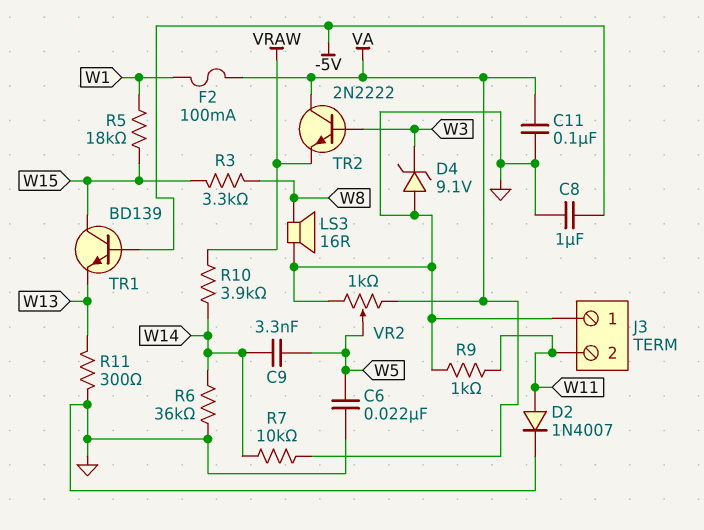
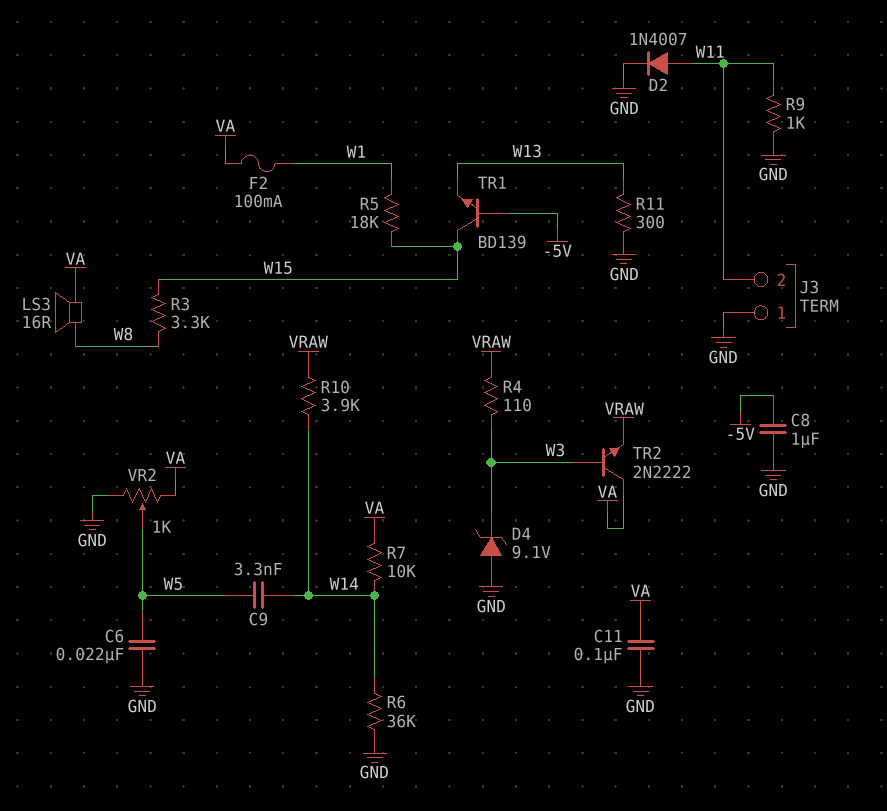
LS3: speaker 16R (GND, W8) -> speaker 16R (VA, W8)
R4: none -> 110 (VRAW, W3)

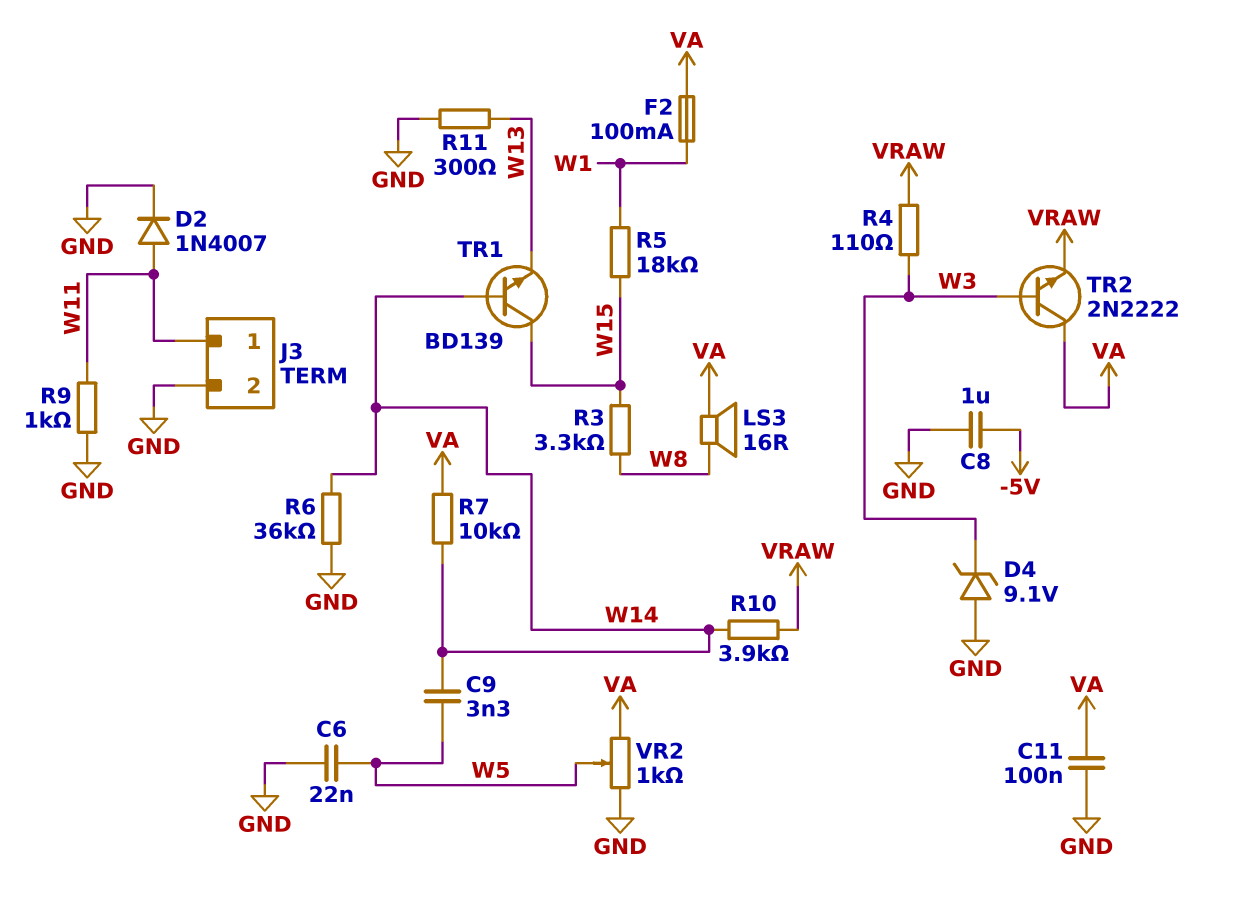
J3 pin 1: GND -> W11
J3 pin 2: W11 -> GND
TR1: NPN BD139 (B -5V, C W15, E W13) -> NPN BD139 (B W14, C W15, E W13)

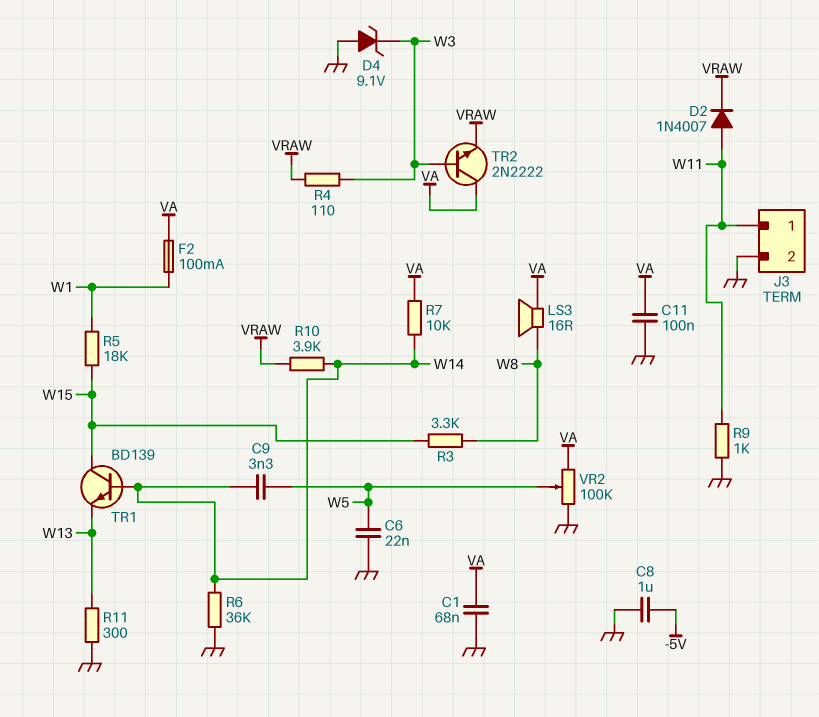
C1: none -> 68nF (GND, VA)
D2: diode 1N4007 (A W11, K GND) -> diode 1N4007 (A W11, K VRAW)
VR2: 1k (GND, VA, wiper W5) -> 100k (GND, VA, wiper W5)

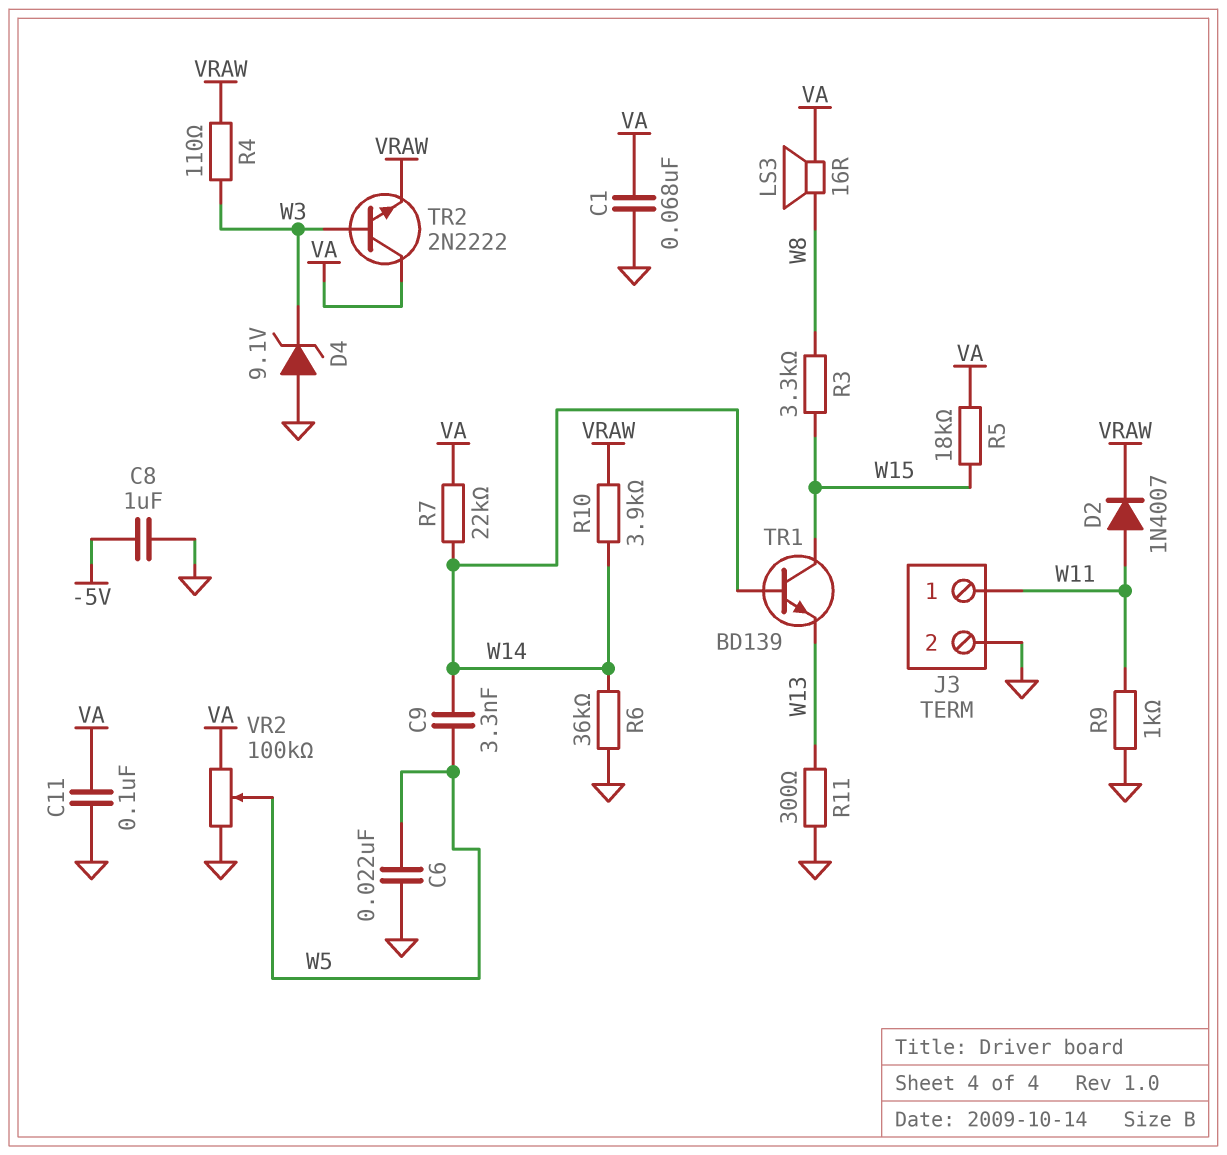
F2: 100mA (VA, W1) -> none
R5: 18k (W1, W15) -> 18k (VA, W15)
R7: 10k (VA, W14) -> 22k (VA, W14)

